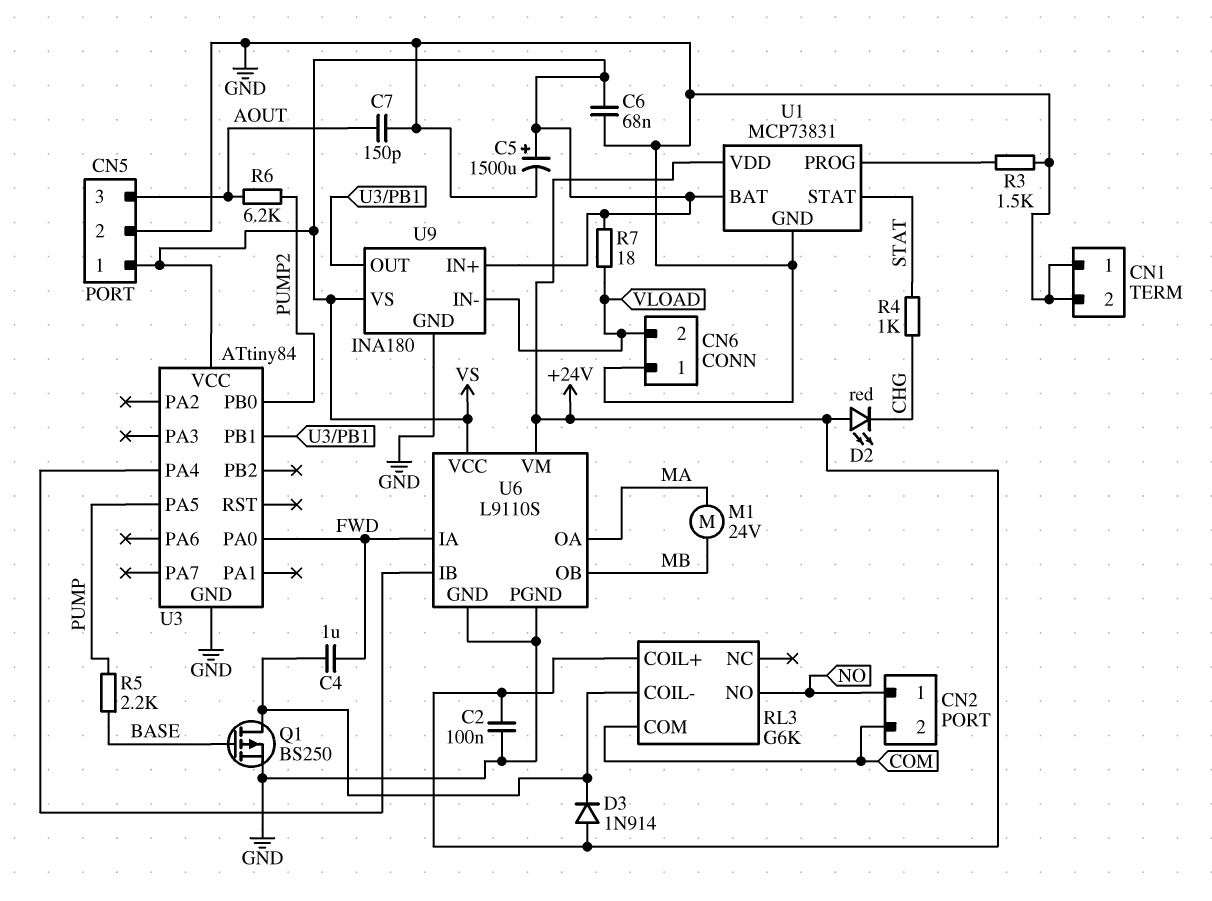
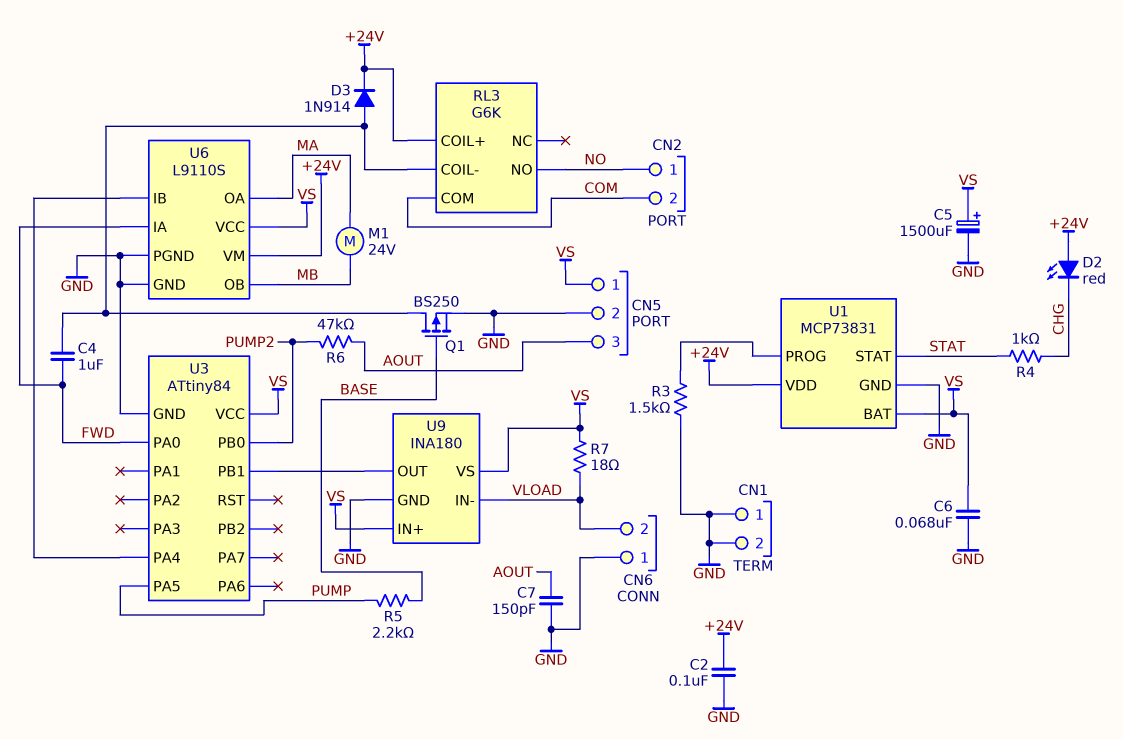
D3: diode 1N914 (A +24V, K RL3/COIL-) -> diode 1N914 (A RL3/COIL-, K +24V)
R6: 6.2k (AOUT, PUMP2) -> 47k (AOUT, PUMP2)

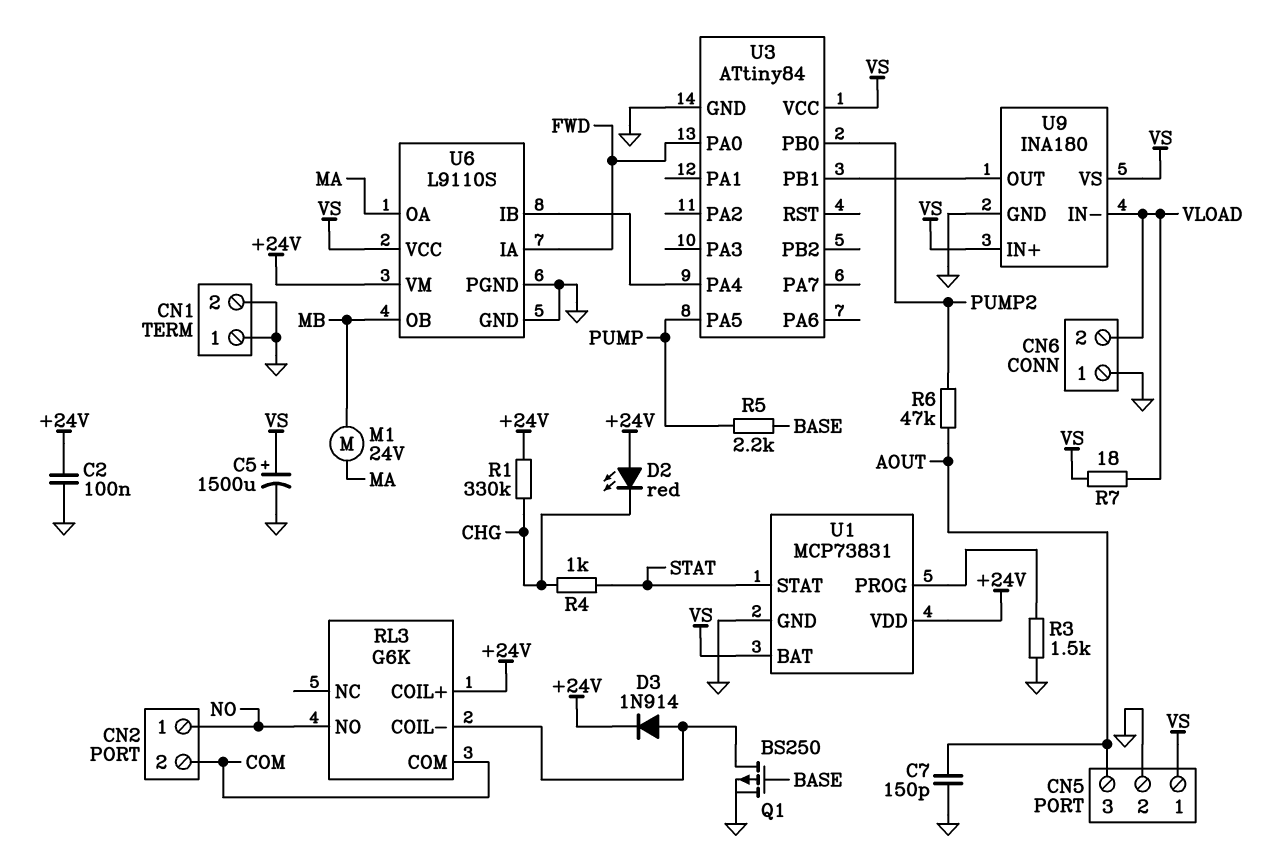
C4: 1uF (FWD, RL3/COIL-) -> none
C6: 68nF (GND, VS) -> none
R1: none -> 330k (+24V, CHG)

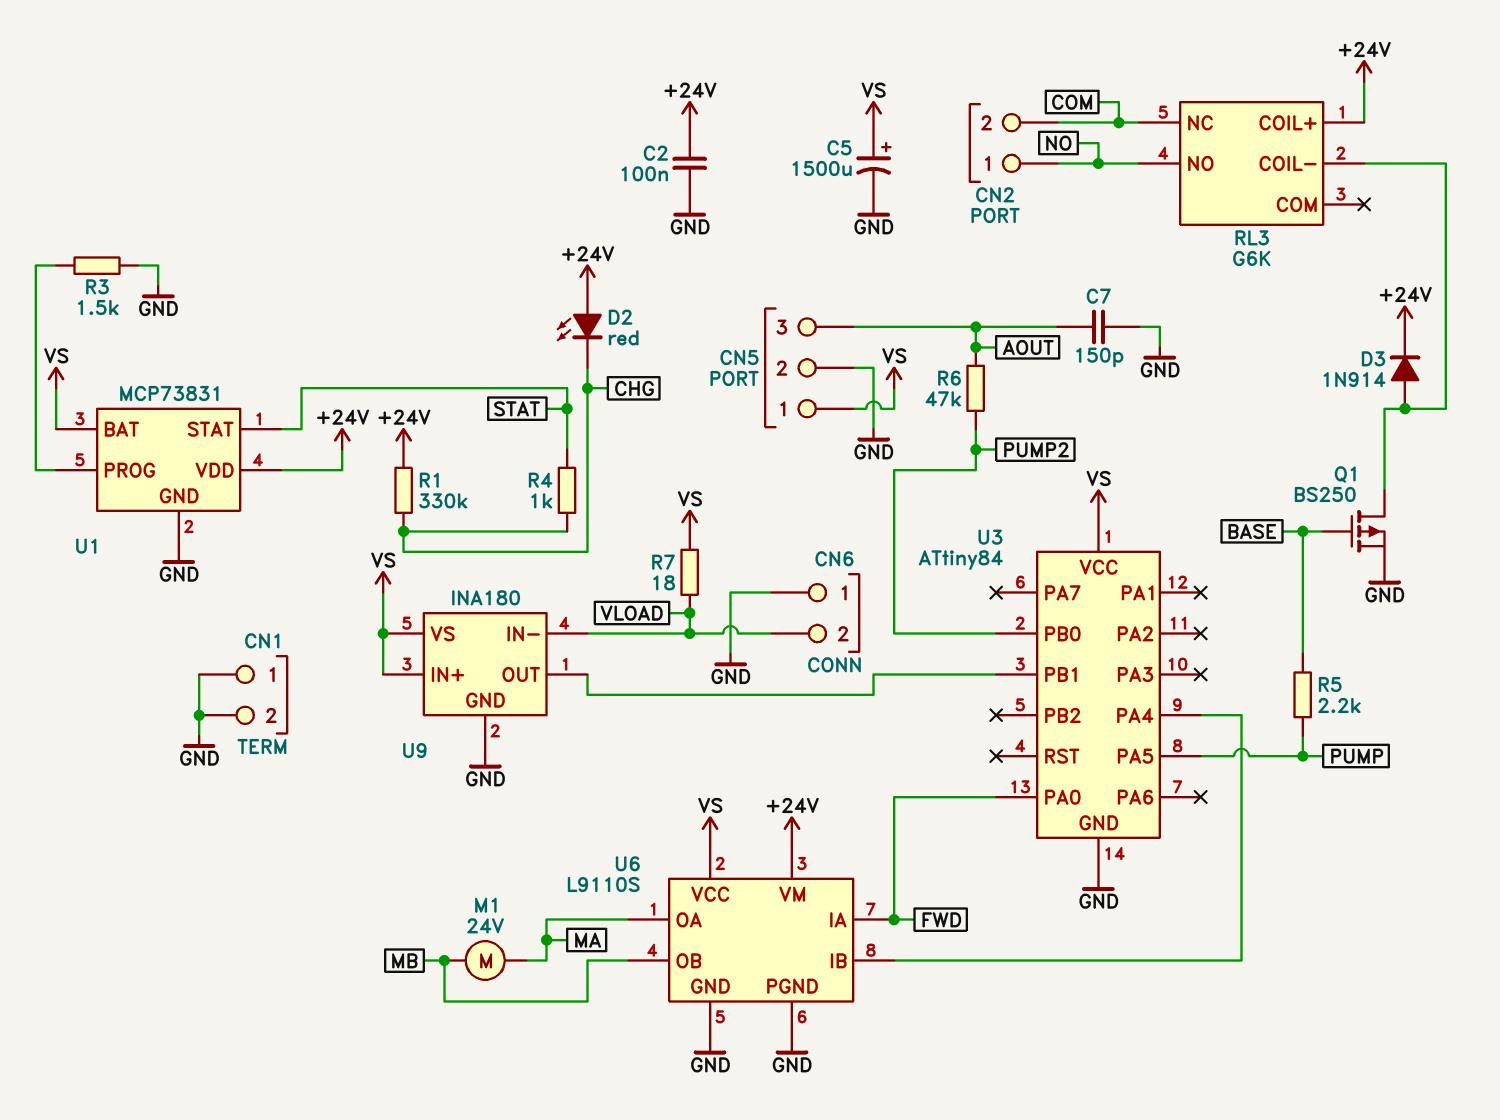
RL3 pin COM: COM -> none
RL3 pin NC: none -> COM

